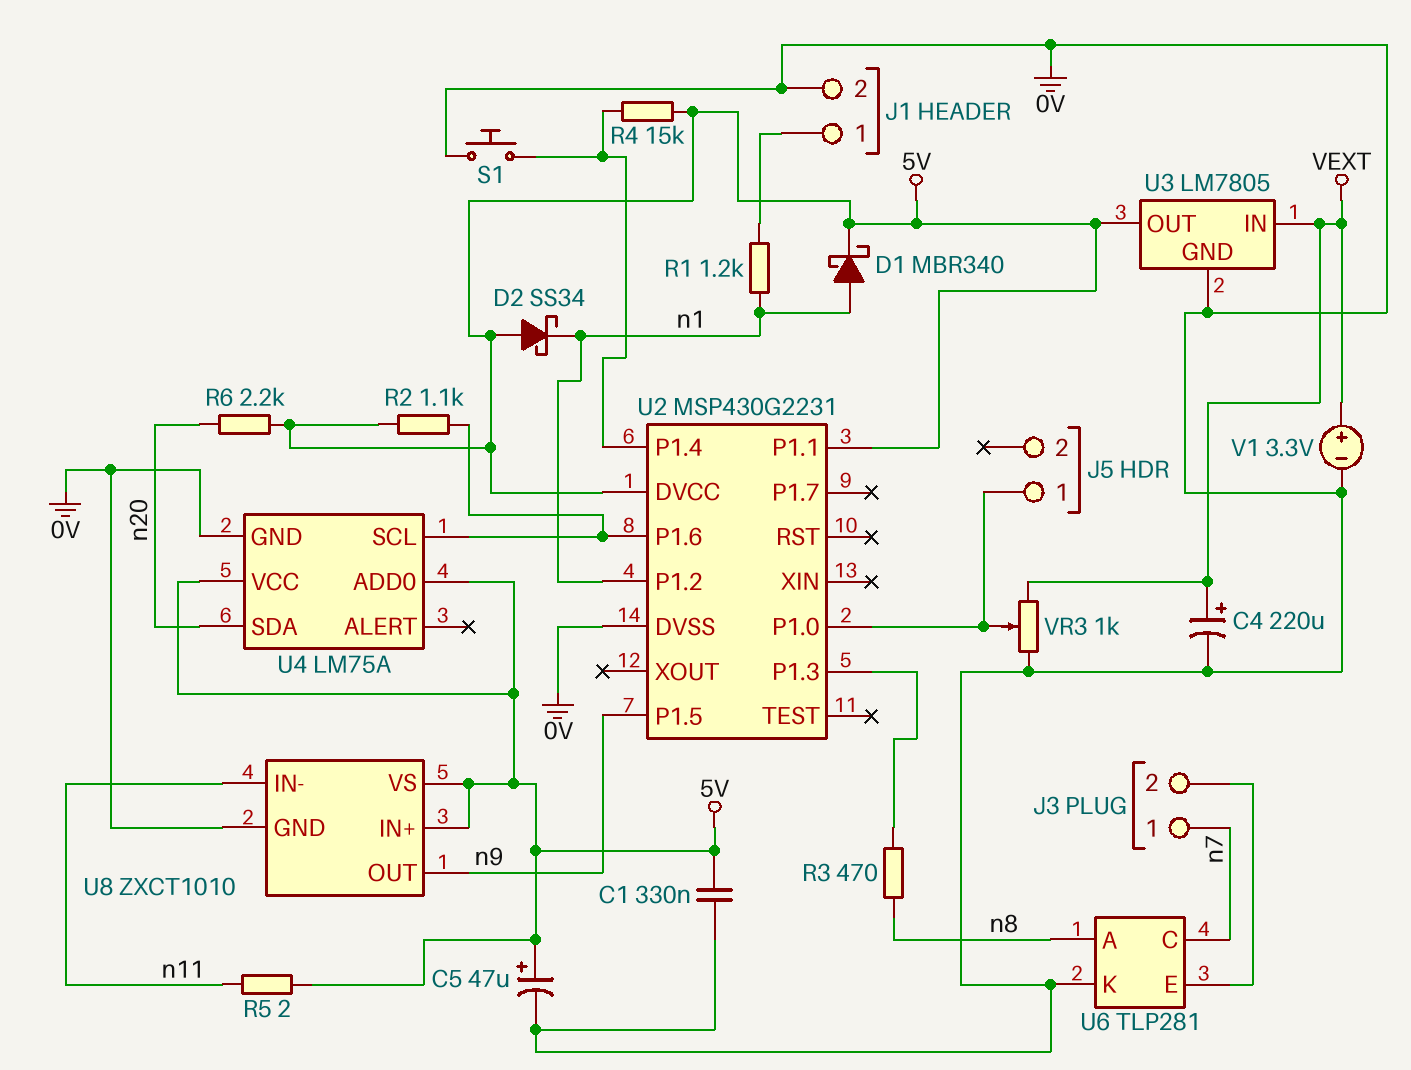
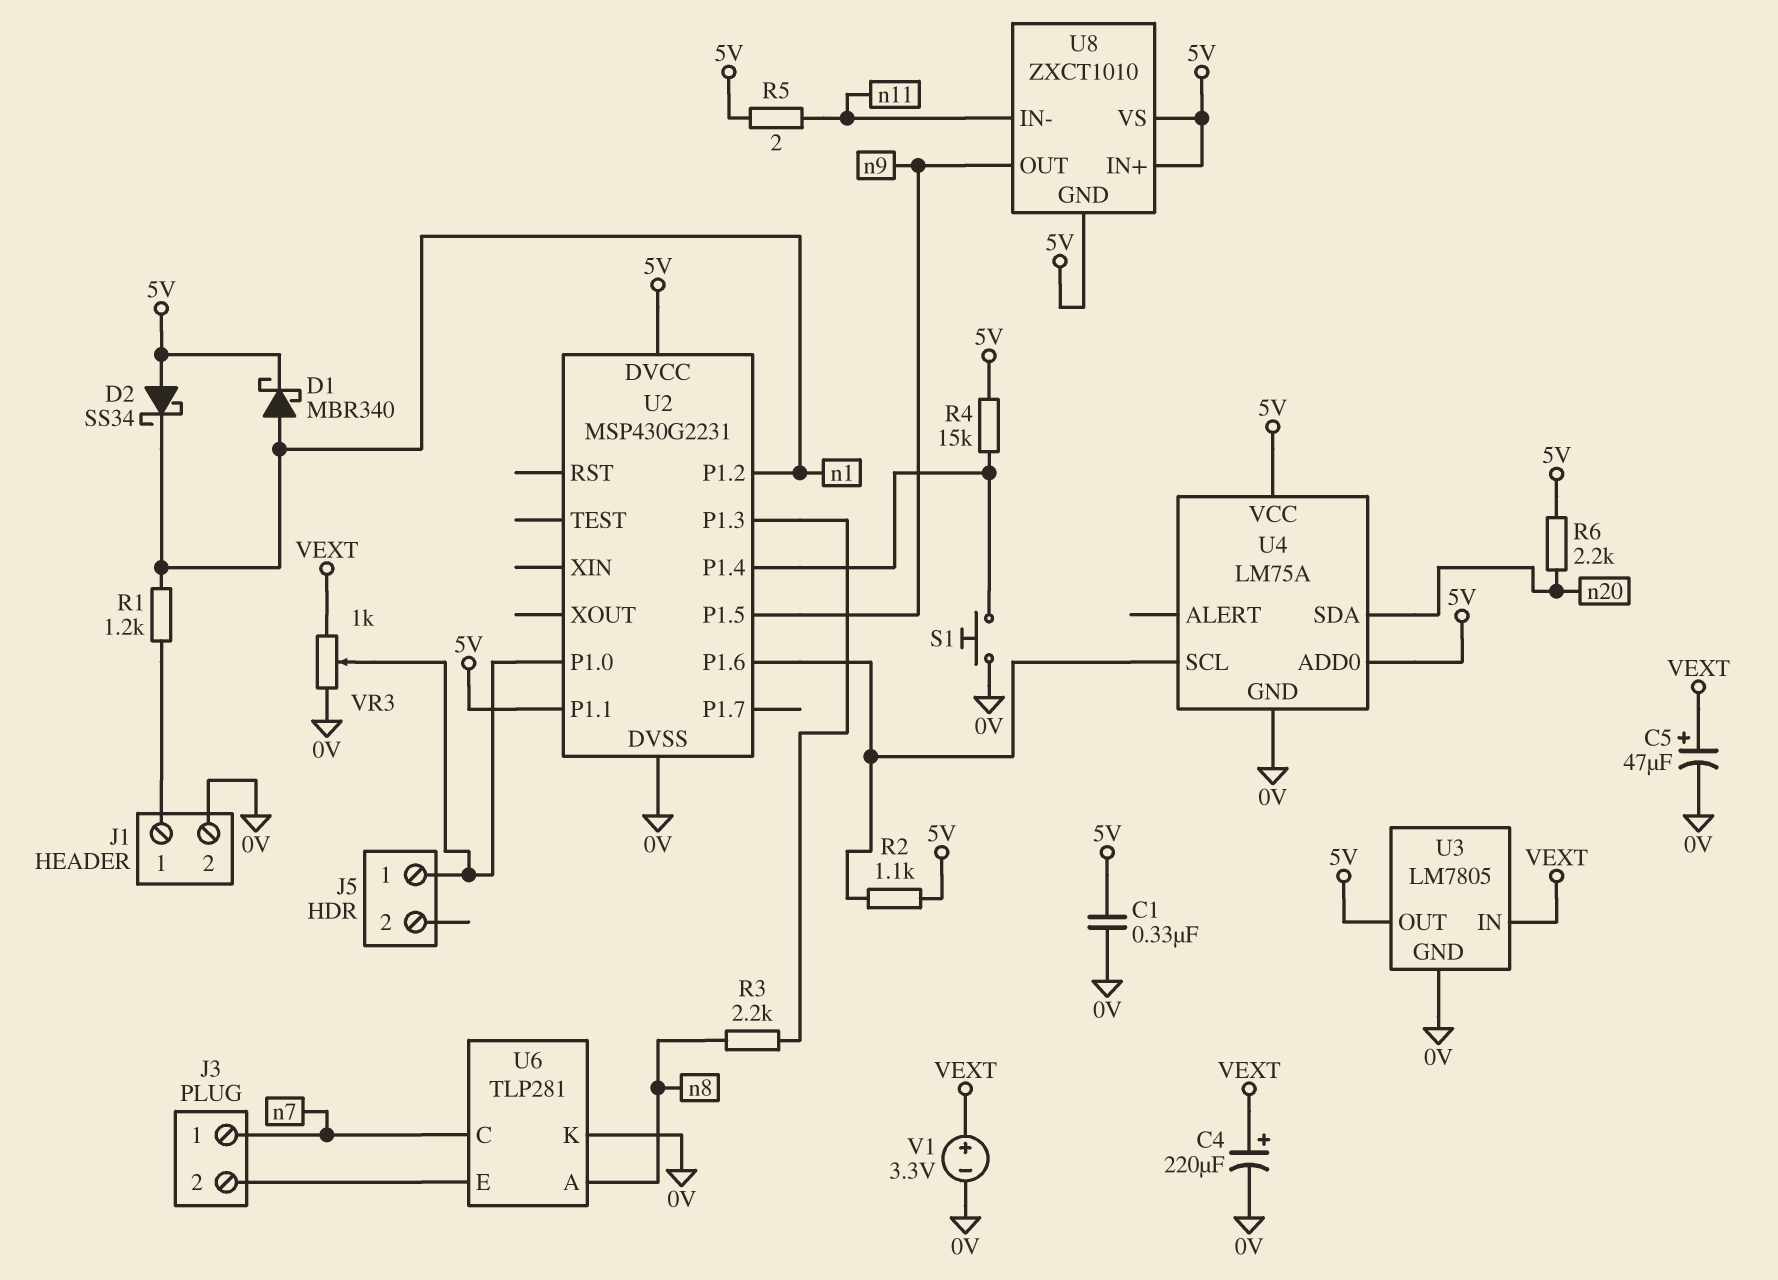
C5: 47uF (plus 5V, minus 0V) -> 47uF (plus VEXT, minus 0V)
R3: 470 (U2/P1.3, n8) -> 2.2k (U2/P1.3, n8)
U8 pin GND: 0V -> 5V

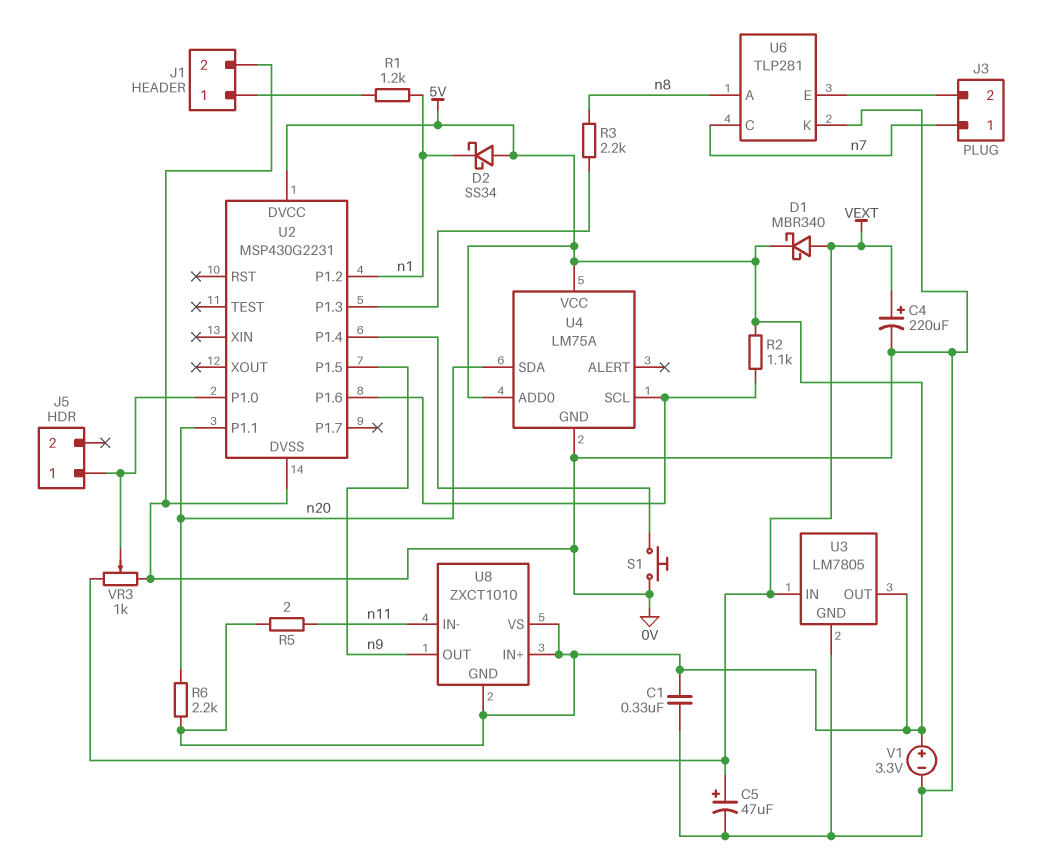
D1: schottky MBR340 (A n1, K 5V) -> schottky MBR340 (A VEXT, K 5V)
R4: 15k (5V, U2/P1.4) -> none
U2 pin P1.1: 5V -> n20
V1: 3.3V (plus VEXT, minus 0V) -> 3.3V (plus 5V, minus 0V)

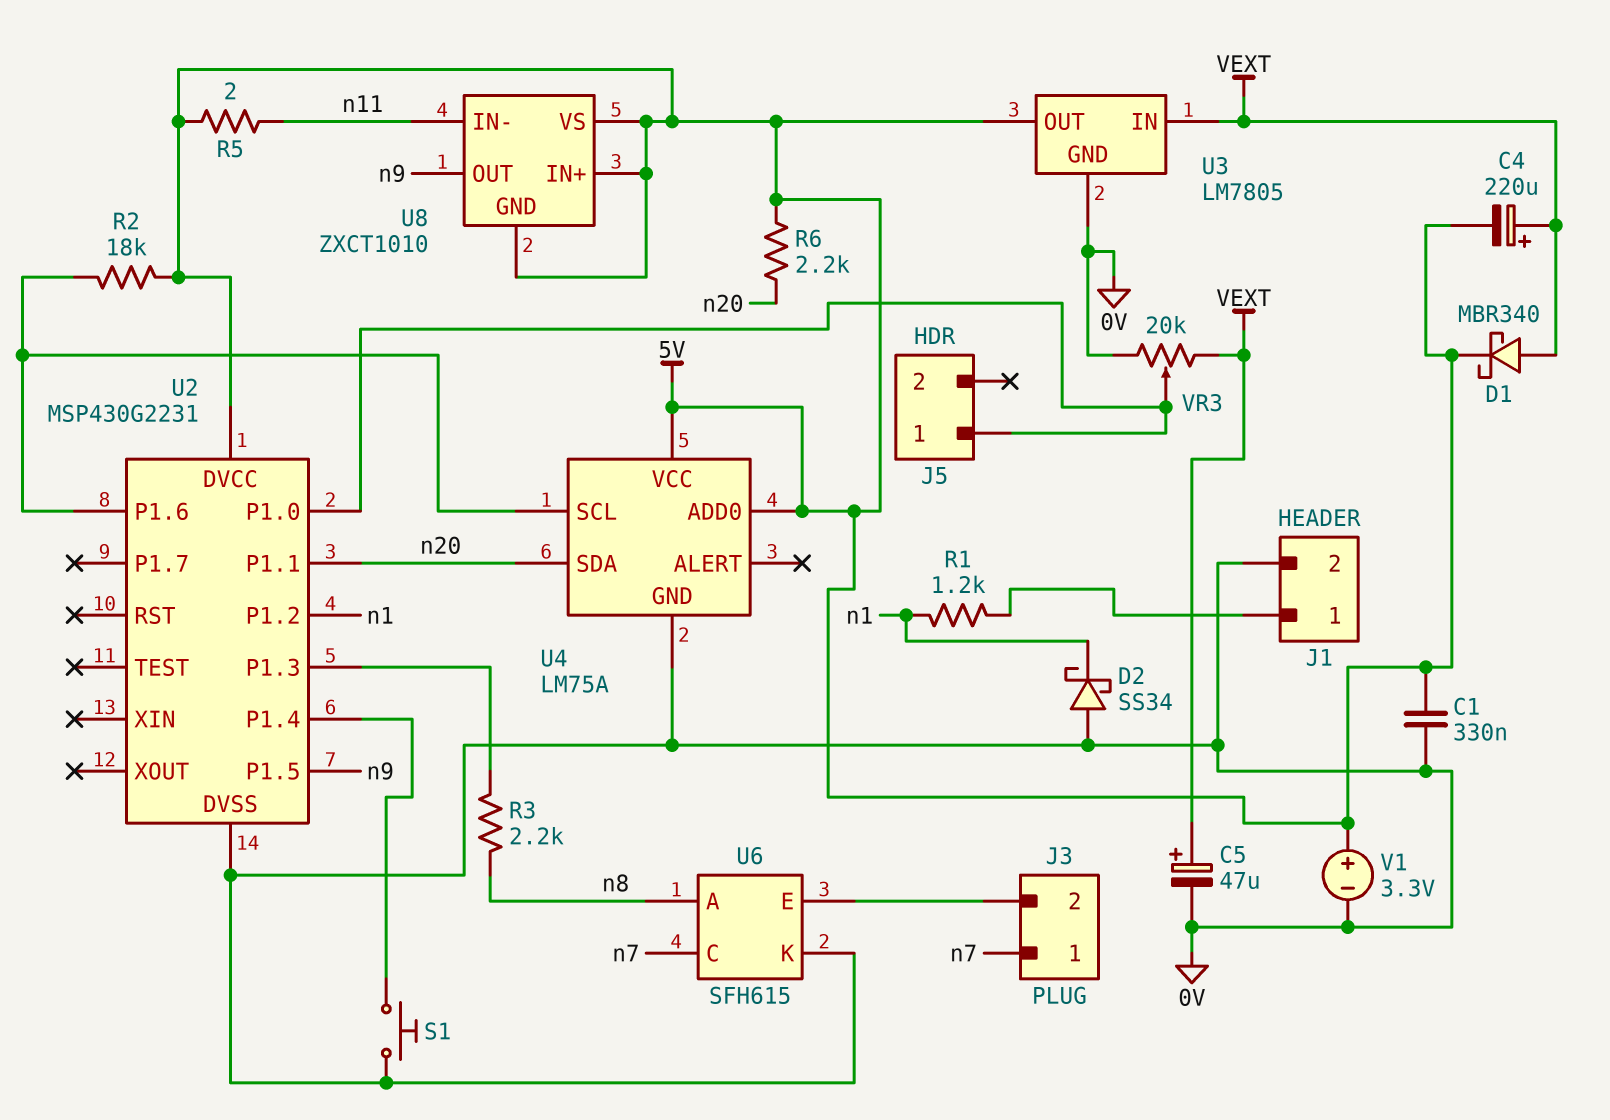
C4: 220uF (plus VEXT, minus 0V) -> 220uF (plus VEXT, minus 5V)
D2: schottky SS34 (A 5V, K n1) -> schottky SS34 (A 0V, K n1)
R2: 1.1k (5V, U2/P1.6) -> 18k (5V, U2/P1.6)
U6: TLP281 -> SFH615
VR3: 1k (0V, VEXT, wiper J5/1) -> 20k (0V, VEXT, wiper J5/1)

